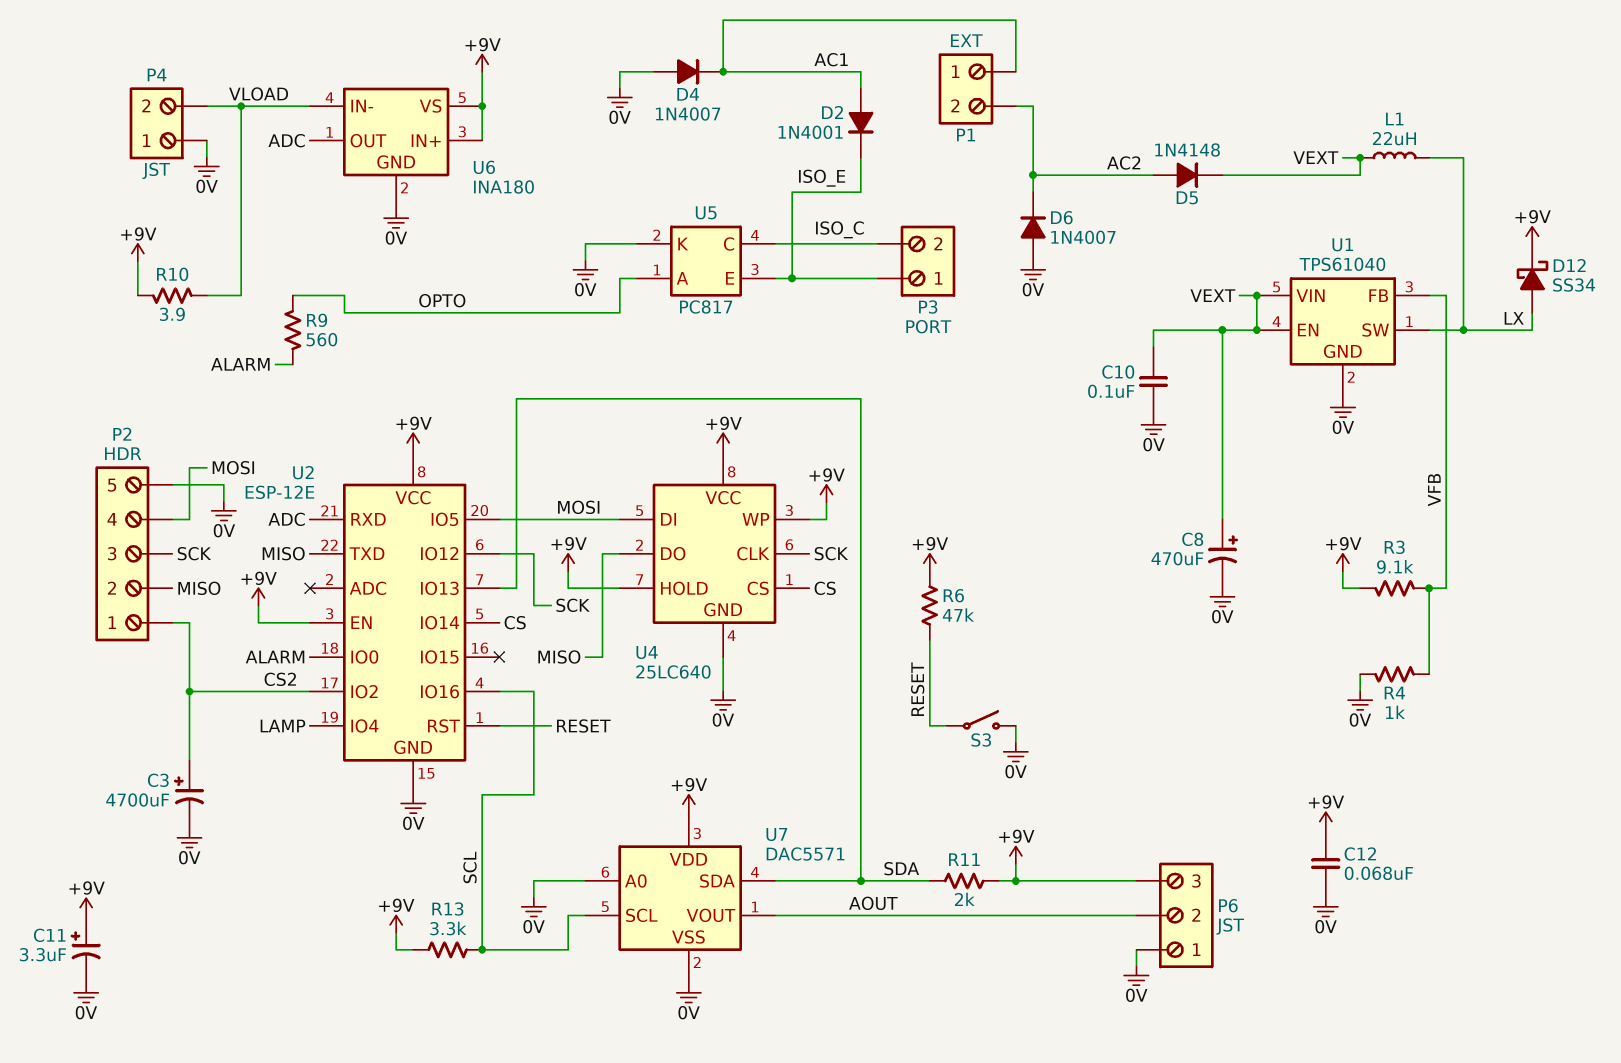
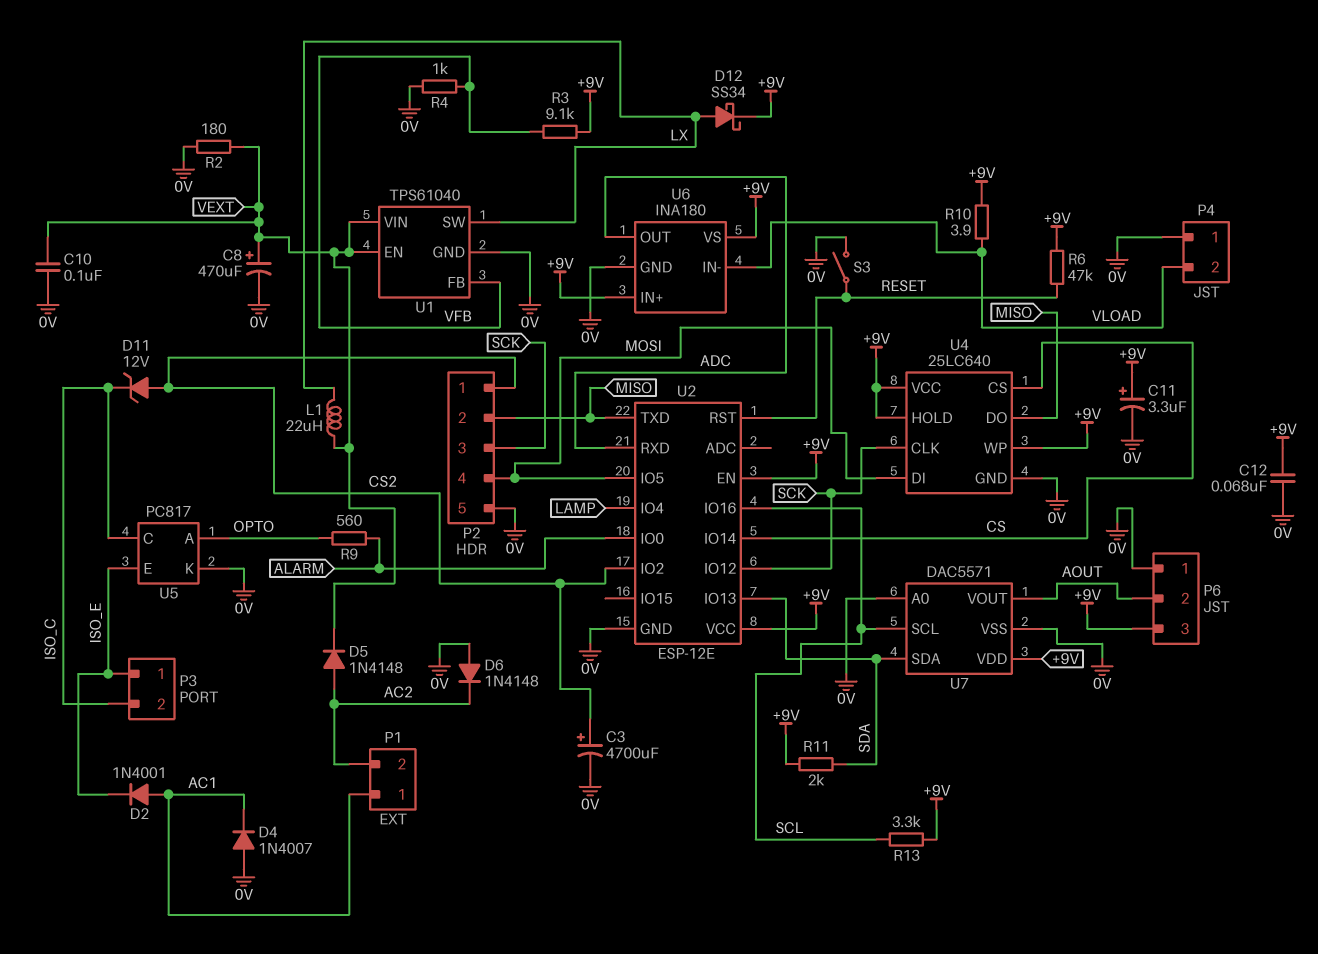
D6: diode 1N4007 (A 0V, K AC2) -> diode 1N4148 (A 0V, K AC2)
D11: none -> zener 12V (A CS2, K ISO_C)
R2: none -> 180 (0V, VEXT)

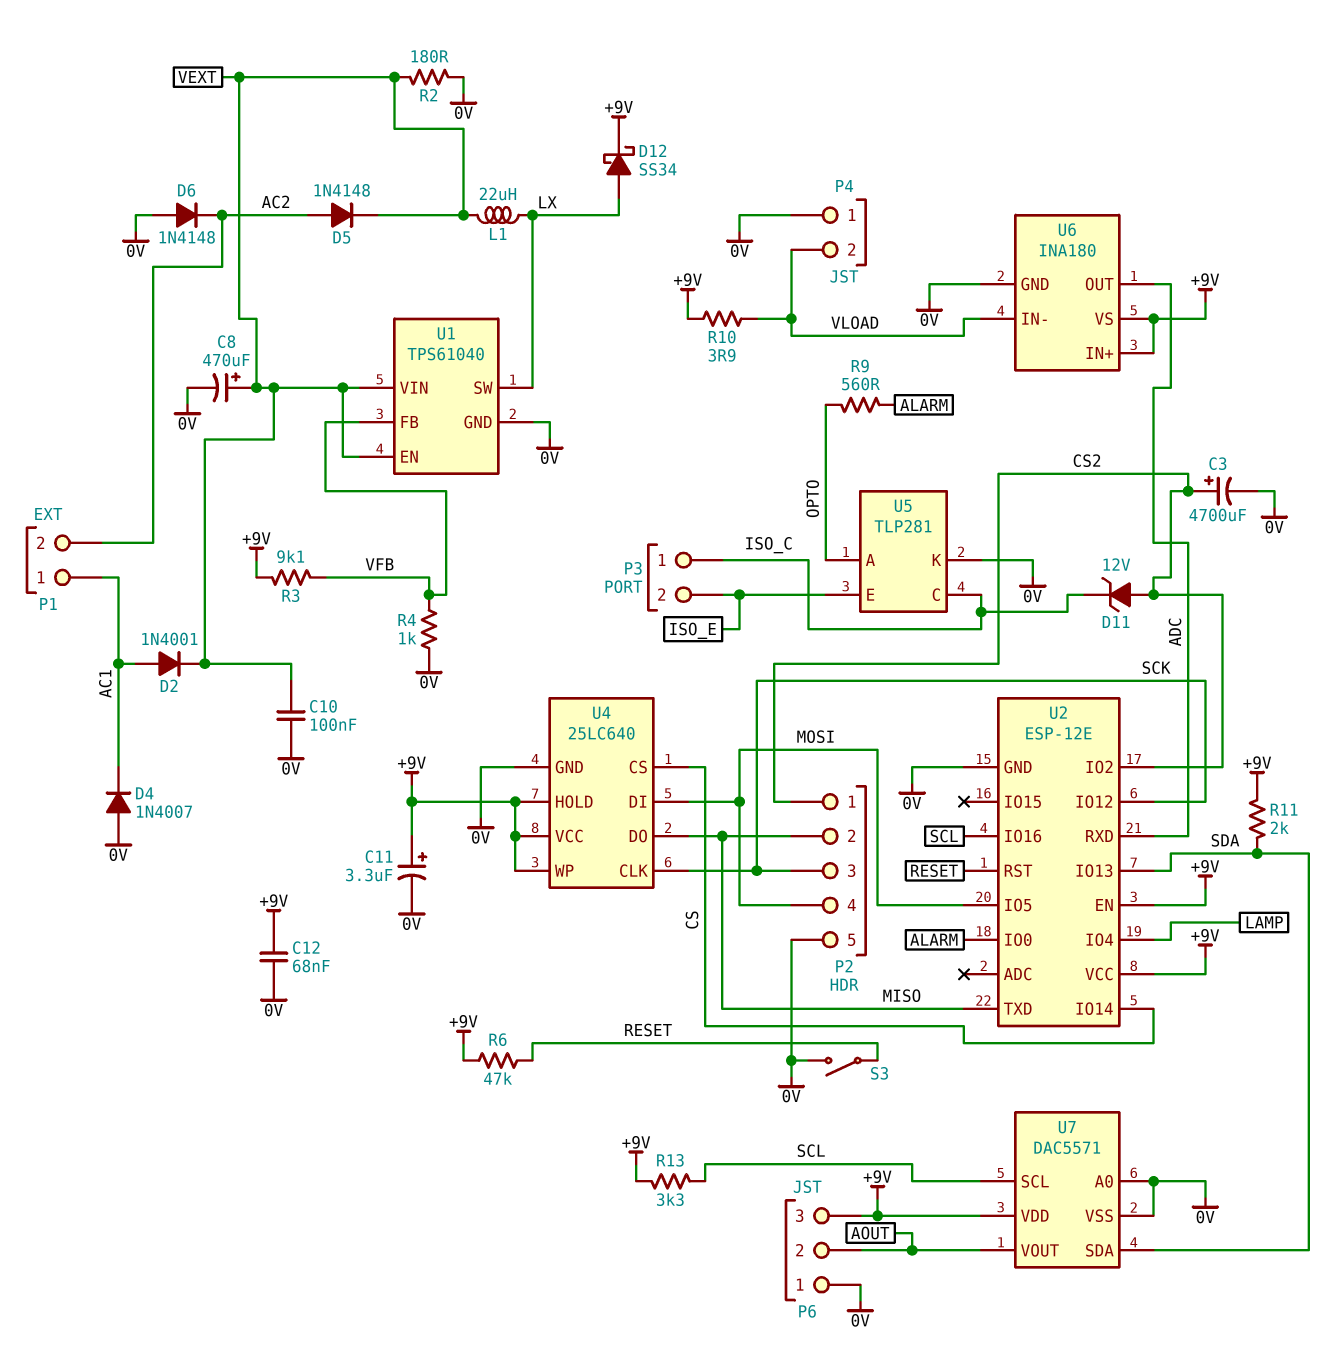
D2: diode 1N4001 (A AC1, K ISO_E) -> diode 1N4001 (A AC1, K VEXT)
P3 pin 1: ISO_E -> ISO_C
P3 pin 2: ISO_C -> ISO_E
U5: PC817 -> TLP281

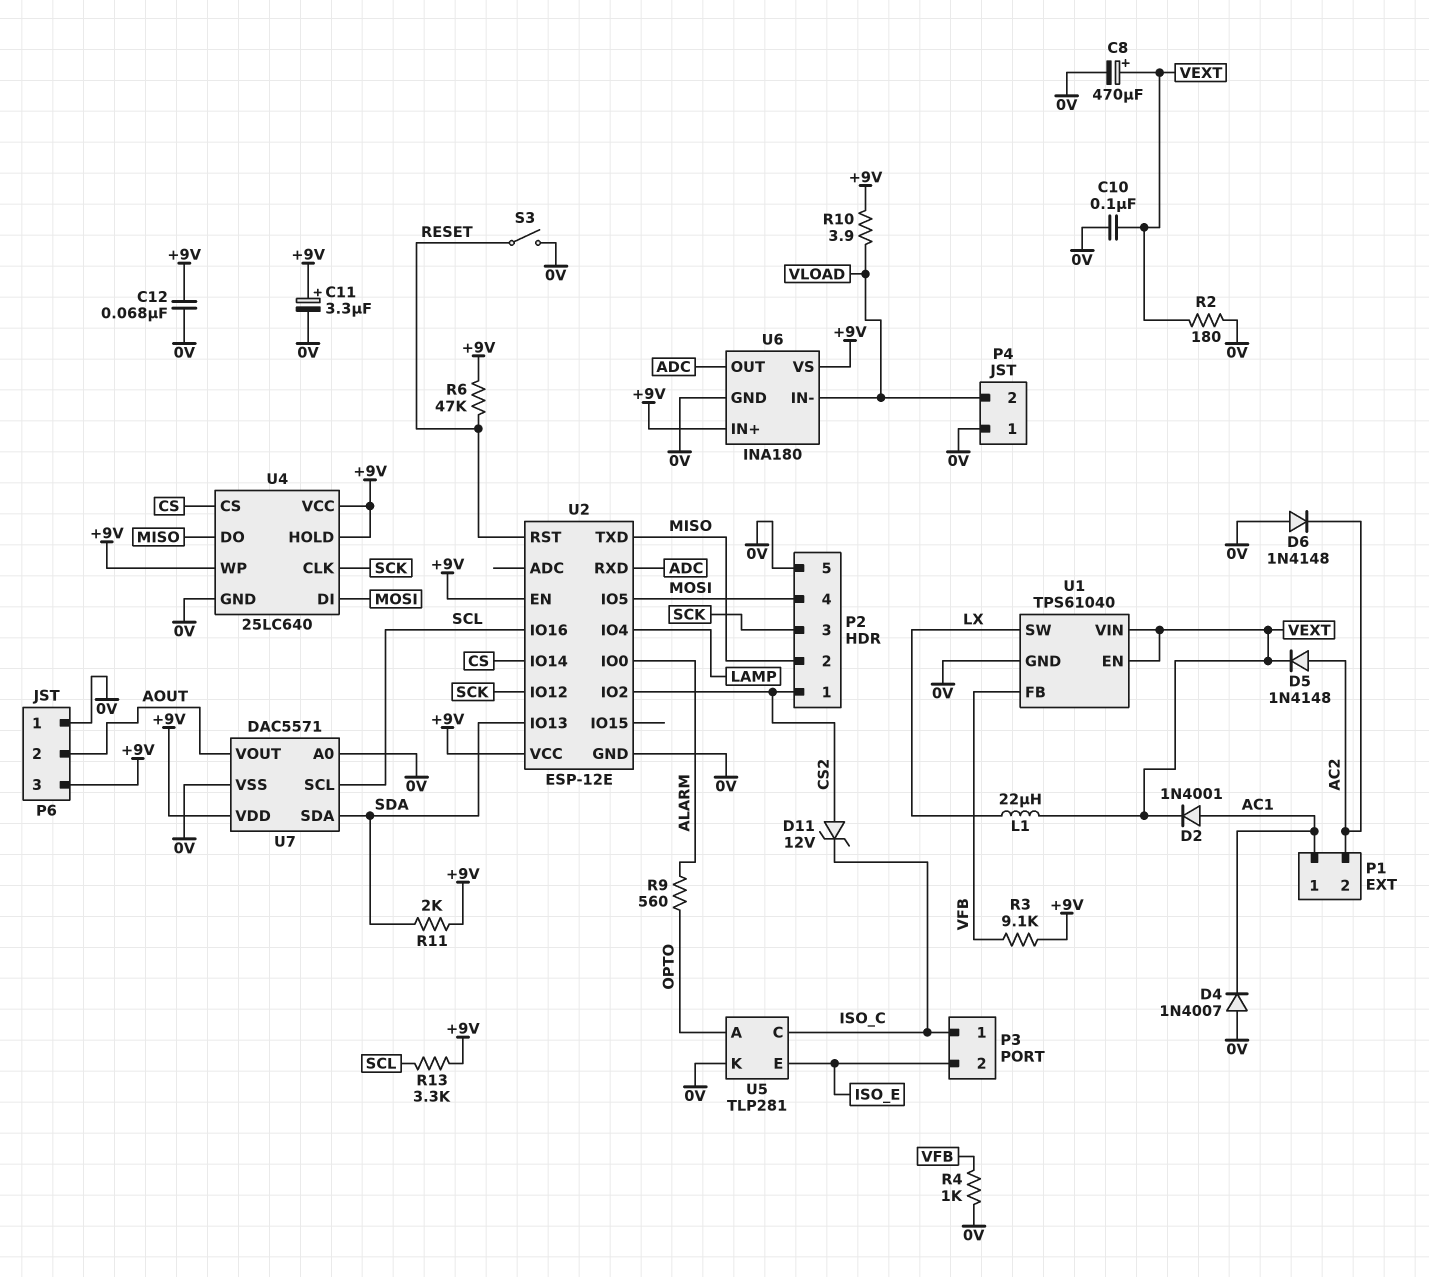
C3: 4700uF (plus CS2, minus 0V) -> none
D12: schottky SS34 (A LX, K +9V) -> none

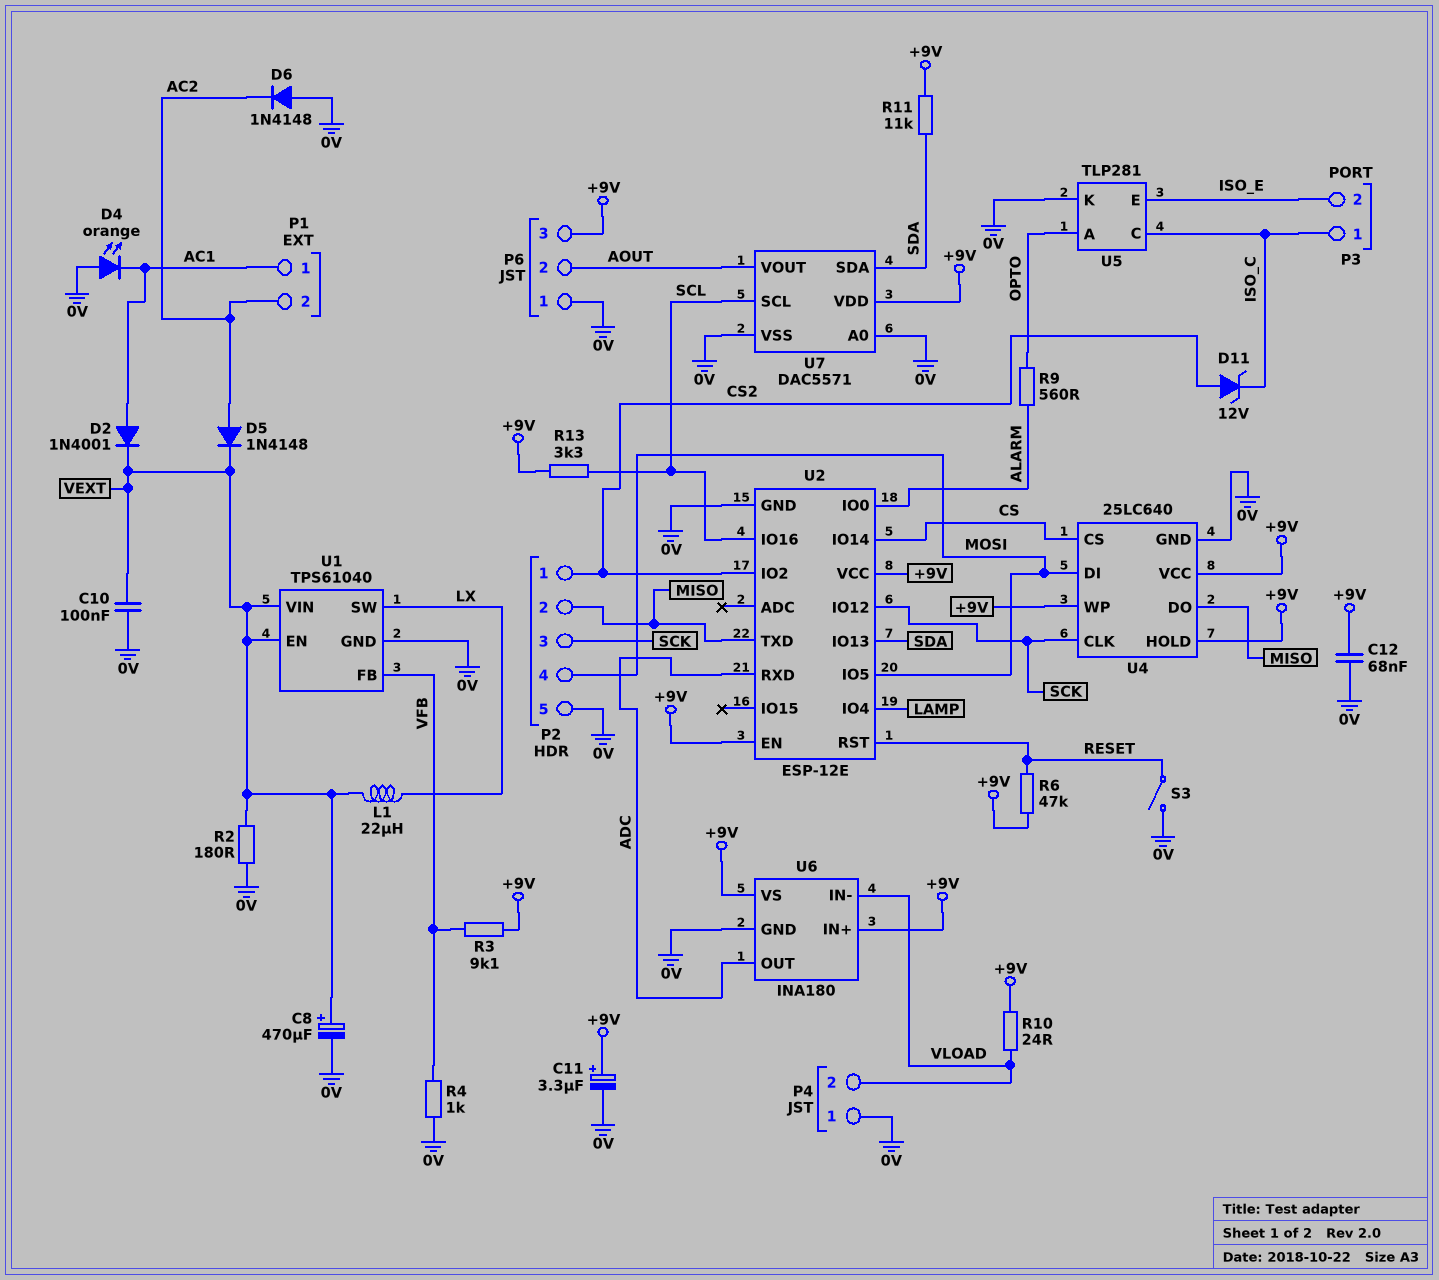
D4: diode 1N4007 (A 0V, K AC1) -> LED orange (A 0V, K AC1)
R10: 3.9 (+9V, VLOAD) -> 24 (+9V, VLOAD)
R11: 2k (+9V, SDA) -> 11k (+9V, SDA)

